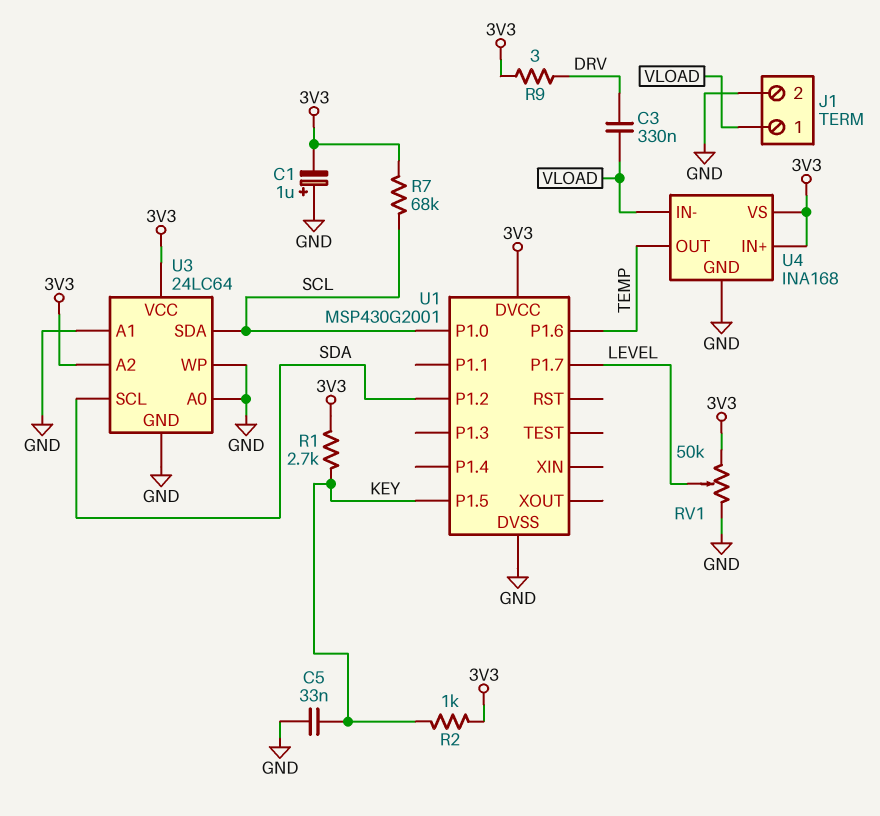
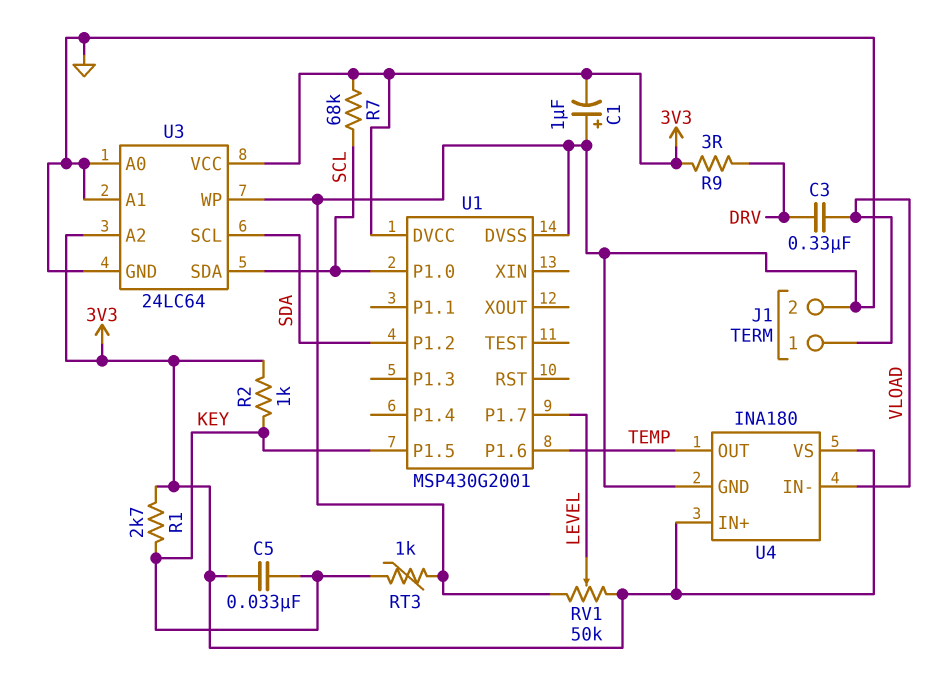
C5: 33nF (GND, KEY) -> 33nF (3V3, KEY)
RT3: none -> 1k (GND, KEY)
U4: INA168 -> INA180

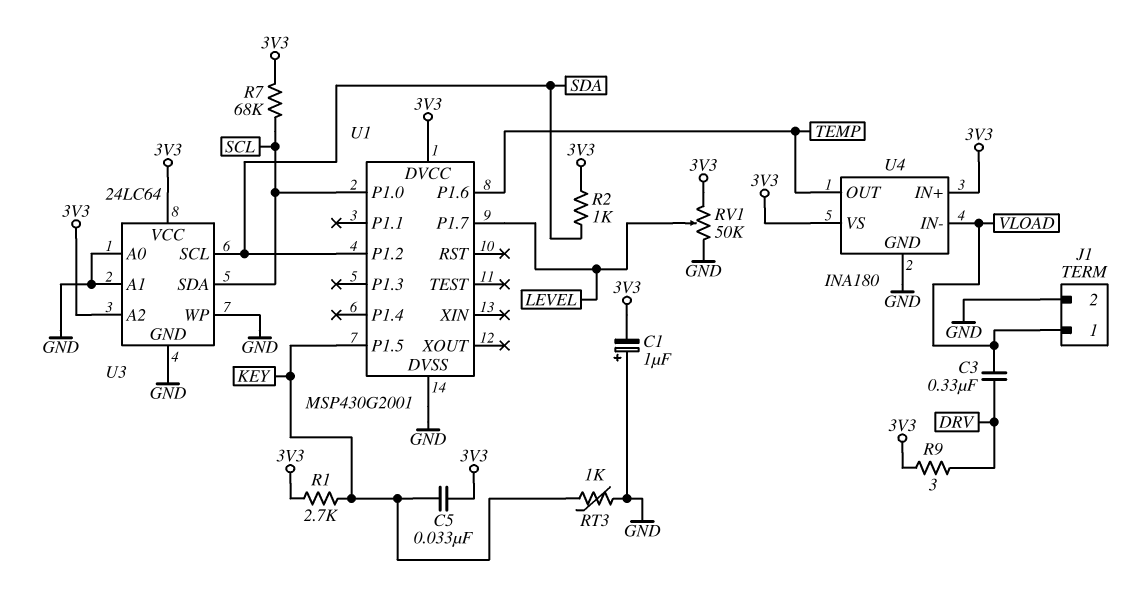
R2: 1k (3V3, KEY) -> 1k (3V3, SDA)

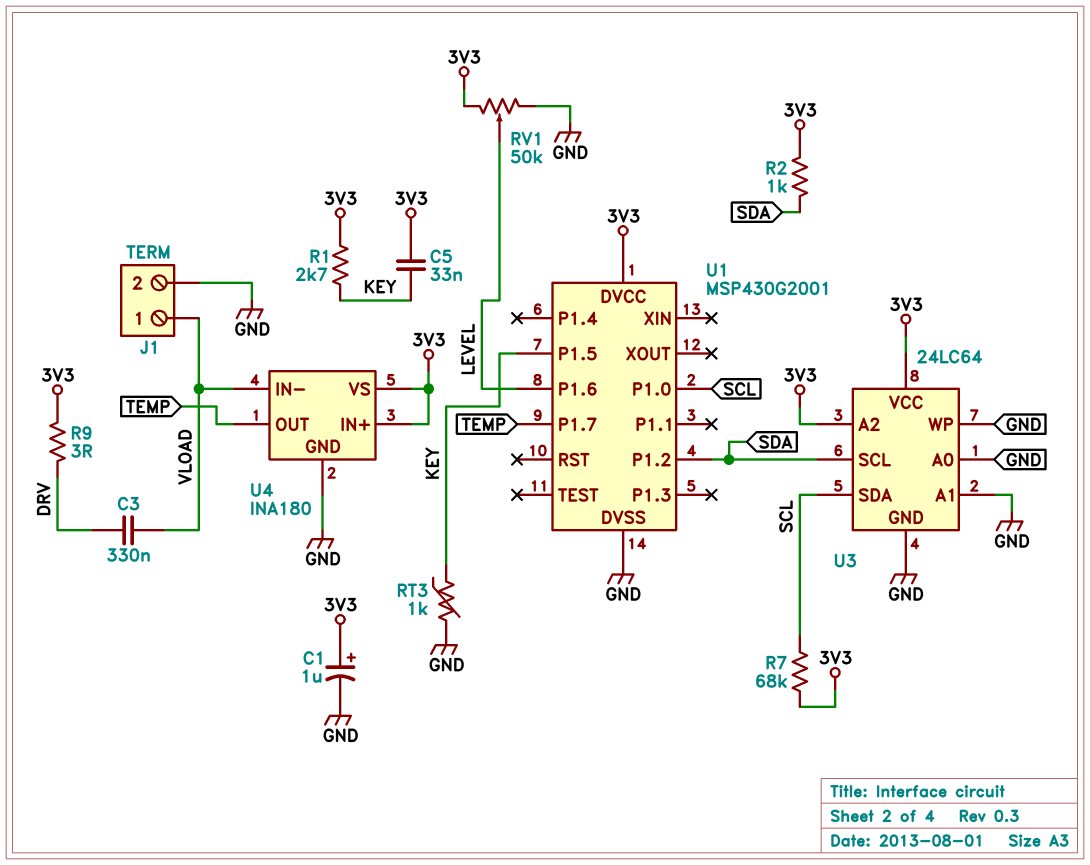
C1: 1uF (plus GND, minus 3V3) -> 1uF (plus 3V3, minus GND)
U1 pin P1.6: TEMP -> LEVEL
U1 pin P1.7: LEVEL -> TEMP

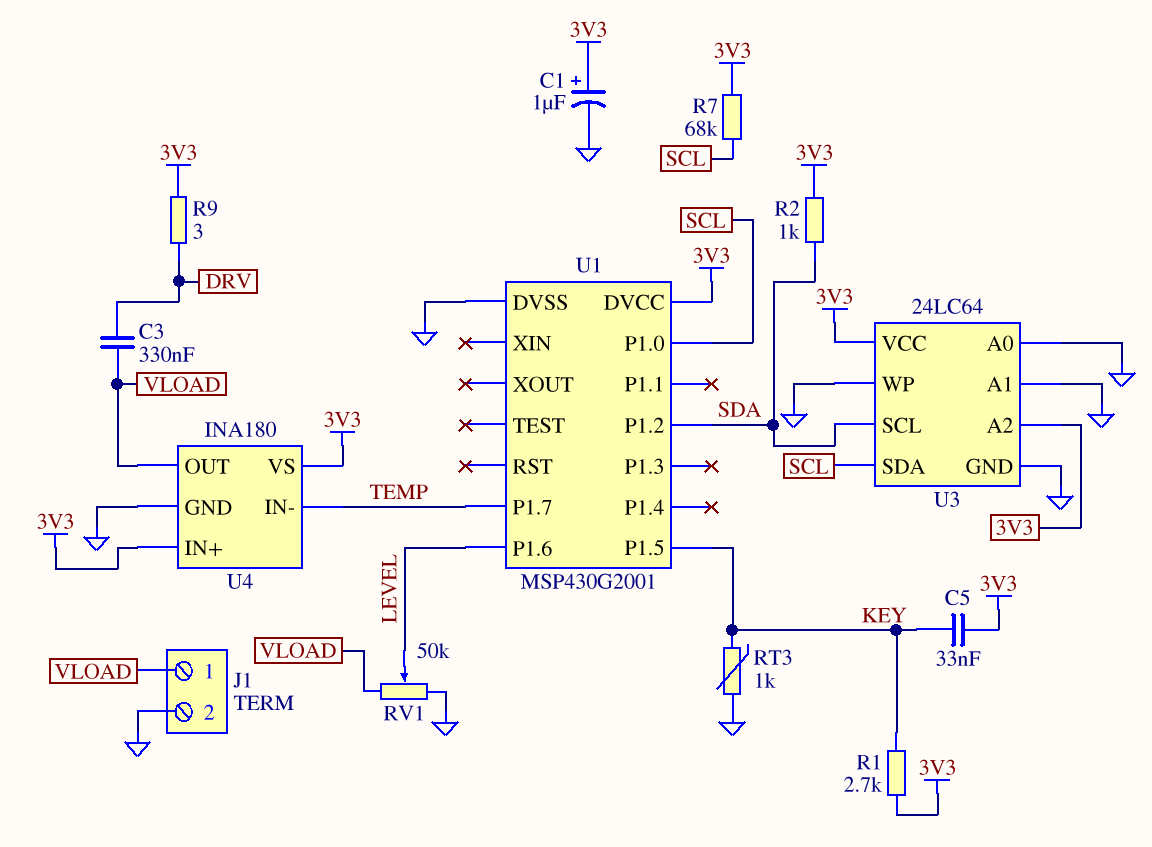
RV1: 50k (3V3, GND, wiper LEVEL) -> 50k (GND, VLOAD, wiper LEVEL)
U4 pin IN-: VLOAD -> TEMP
U4 pin OUT: TEMP -> VLOAD

